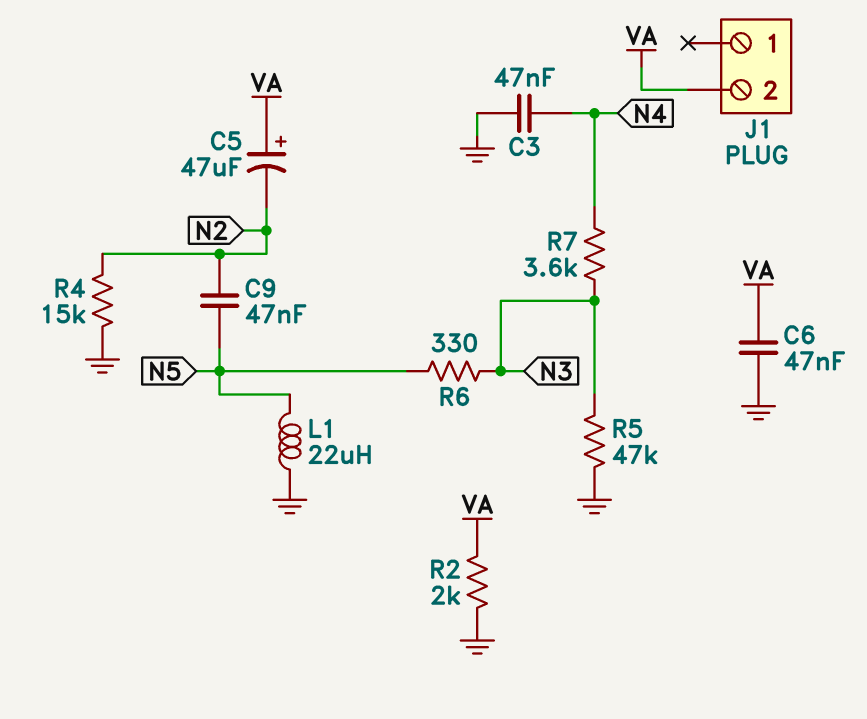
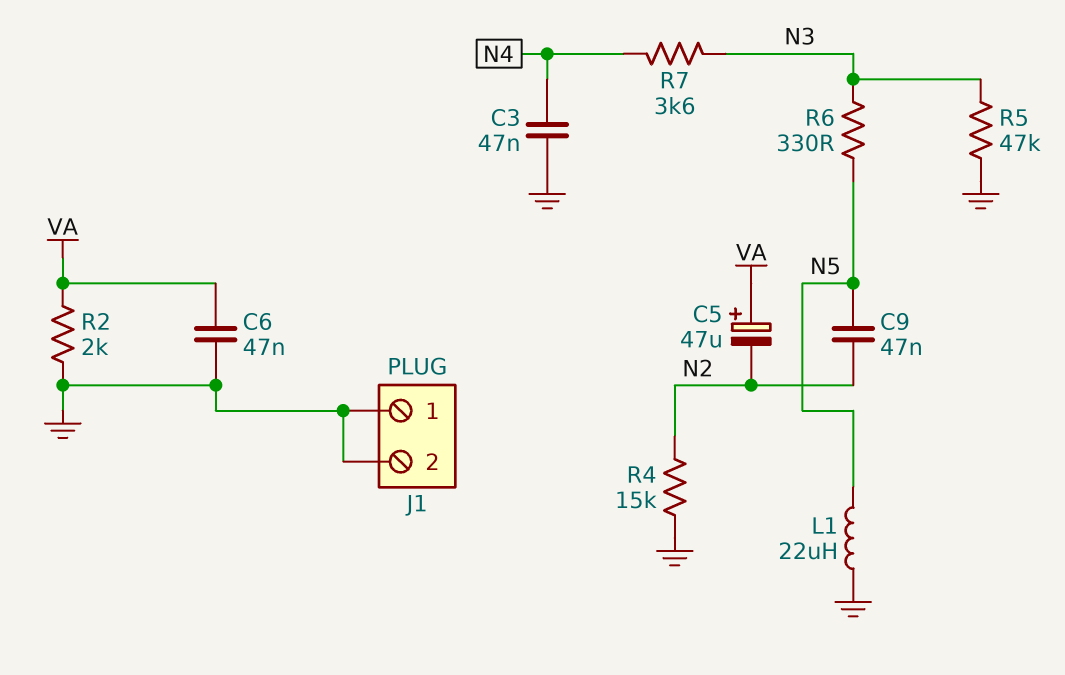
J1 pin 1: none -> GND
J1 pin 2: VA -> GND

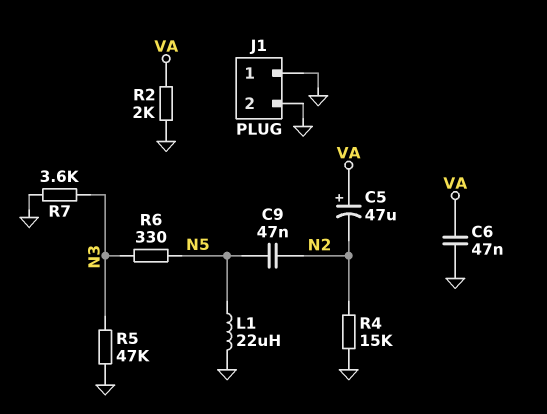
C3: 47nF (GND, N4) -> none
R7: 3.6k (N3, N4) -> 3.6k (GND, N3)

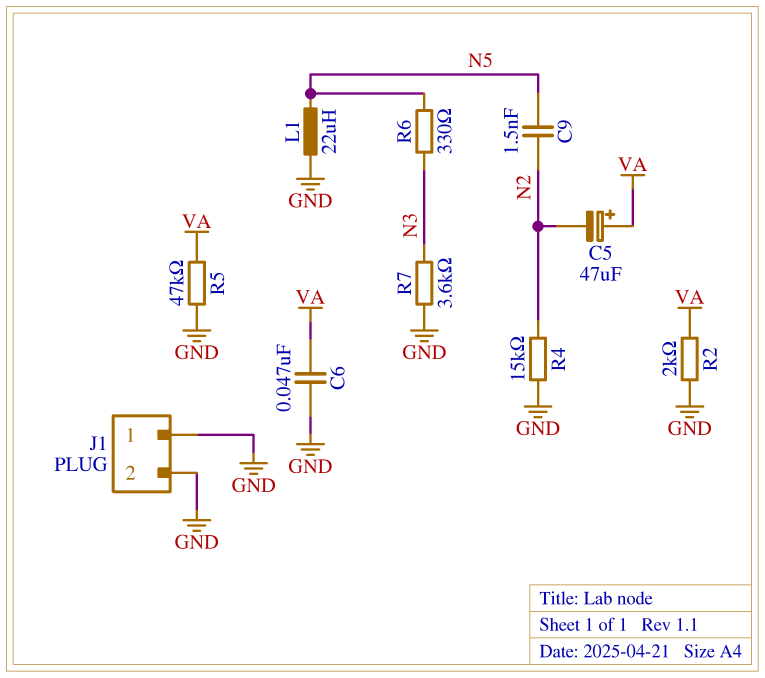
C9: 47nF (N2, N5) -> 1.5nF (N2, N5)
R5: 47k (GND, N3) -> 47k (GND, VA)

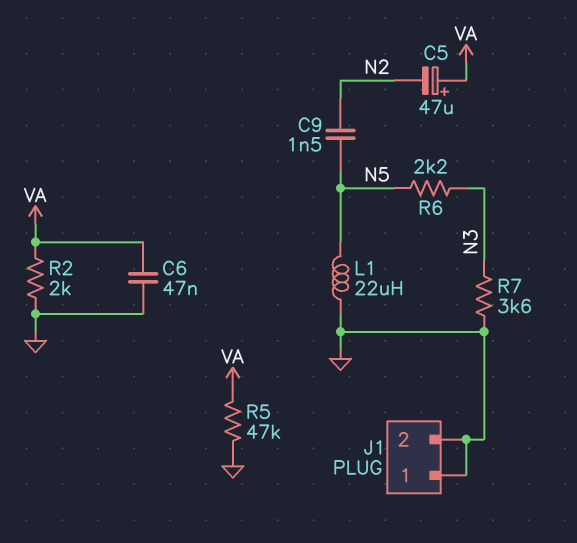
R4: 15k (GND, N2) -> none
R6: 330 (N3, N5) -> 2.2k (N3, N5)

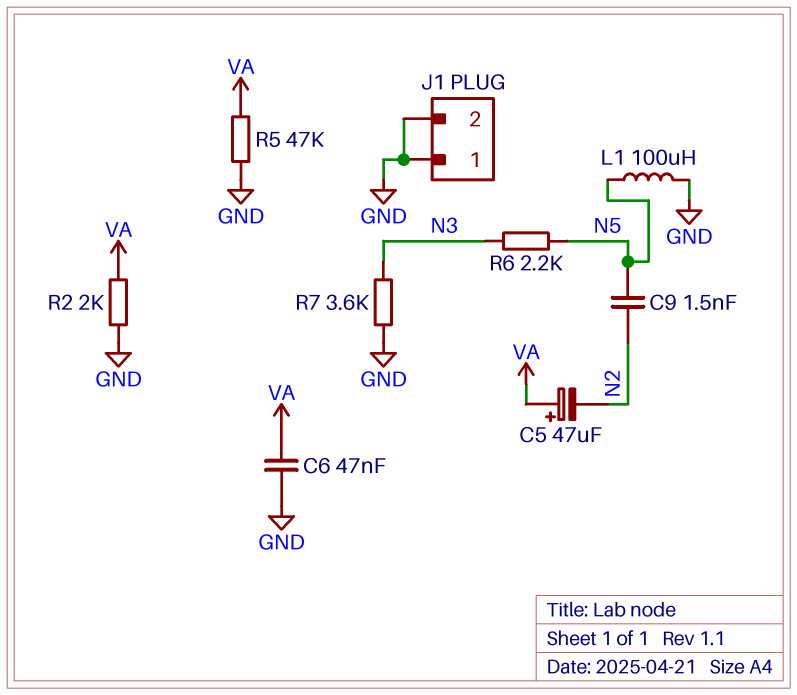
L1: 22uH (GND, N5) -> 100uH (GND, N5)

